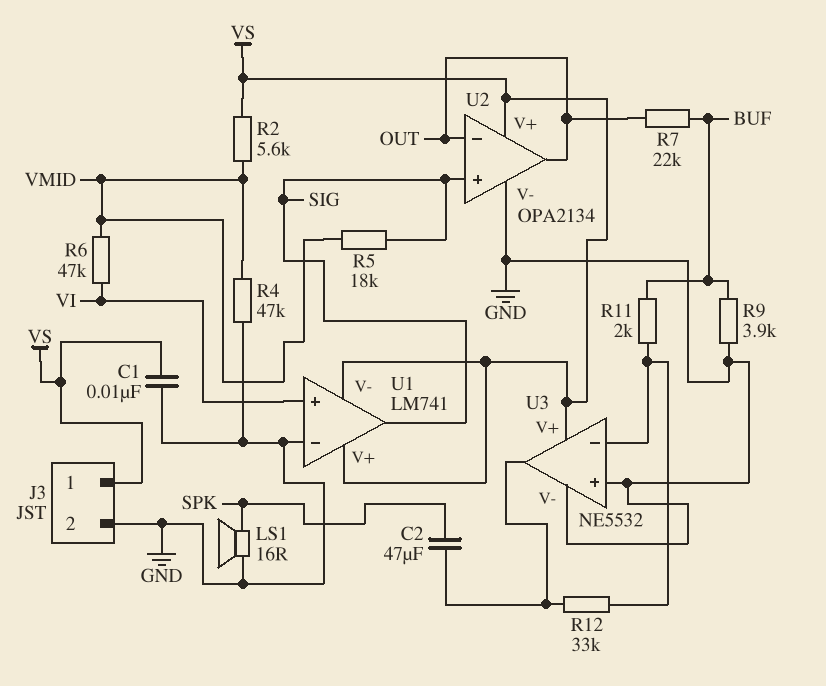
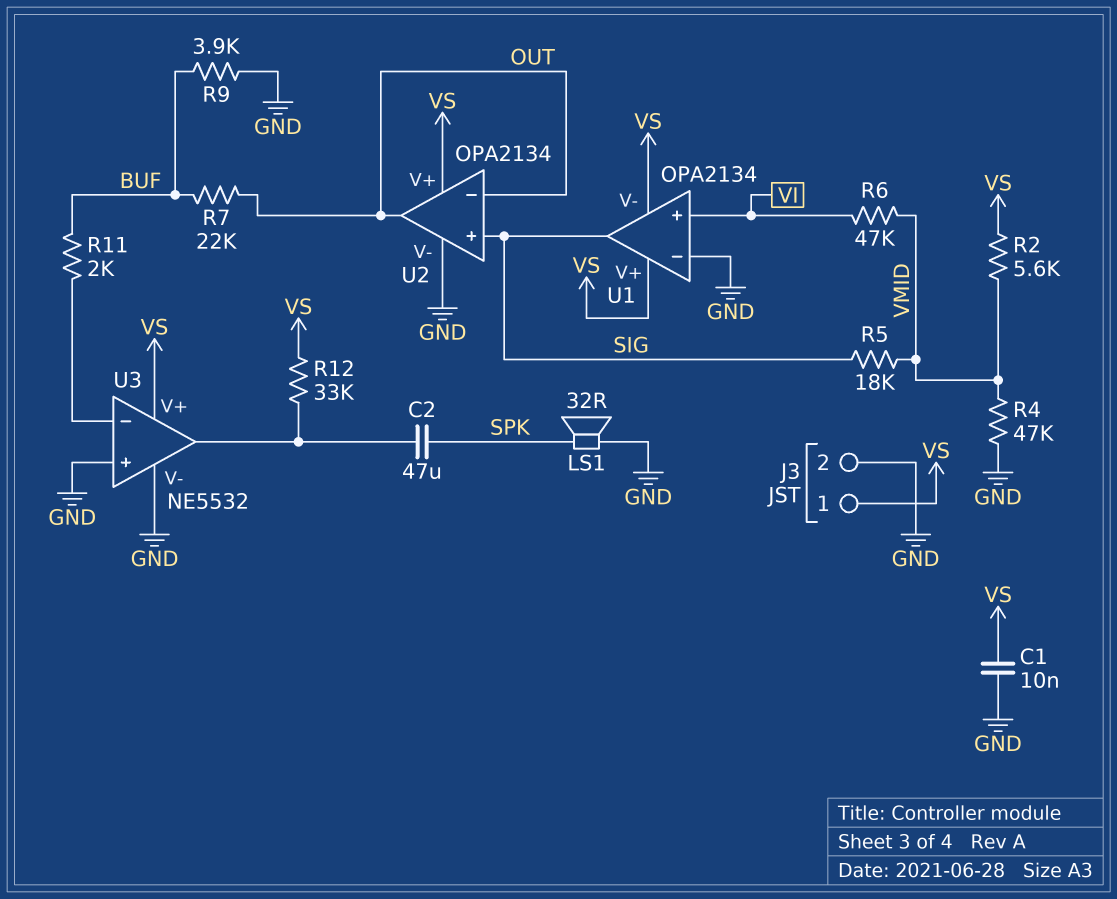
LS1: speaker 16R (GND, SPK) -> speaker 32R (GND, SPK)
R12: 33k (U3/in-, U3/out) -> 33k (U3/out, VS)
U1: LM741 -> OPA2134

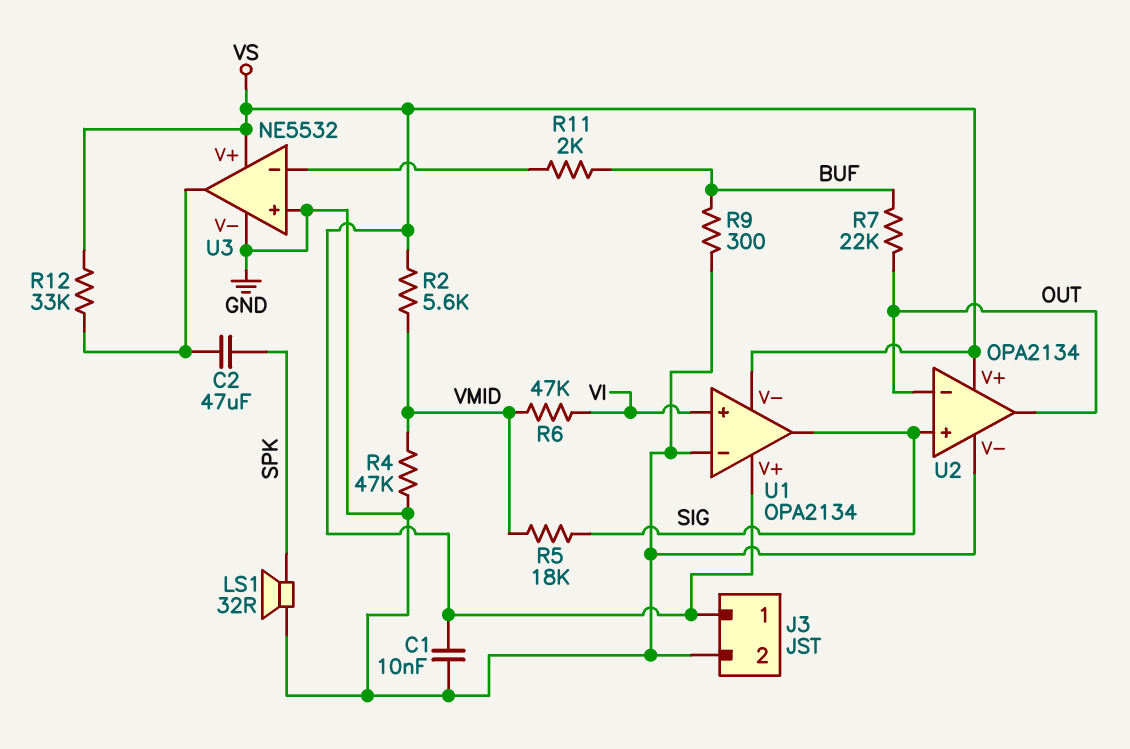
R9: 3.9k (BUF, GND) -> 300 (BUF, GND)

